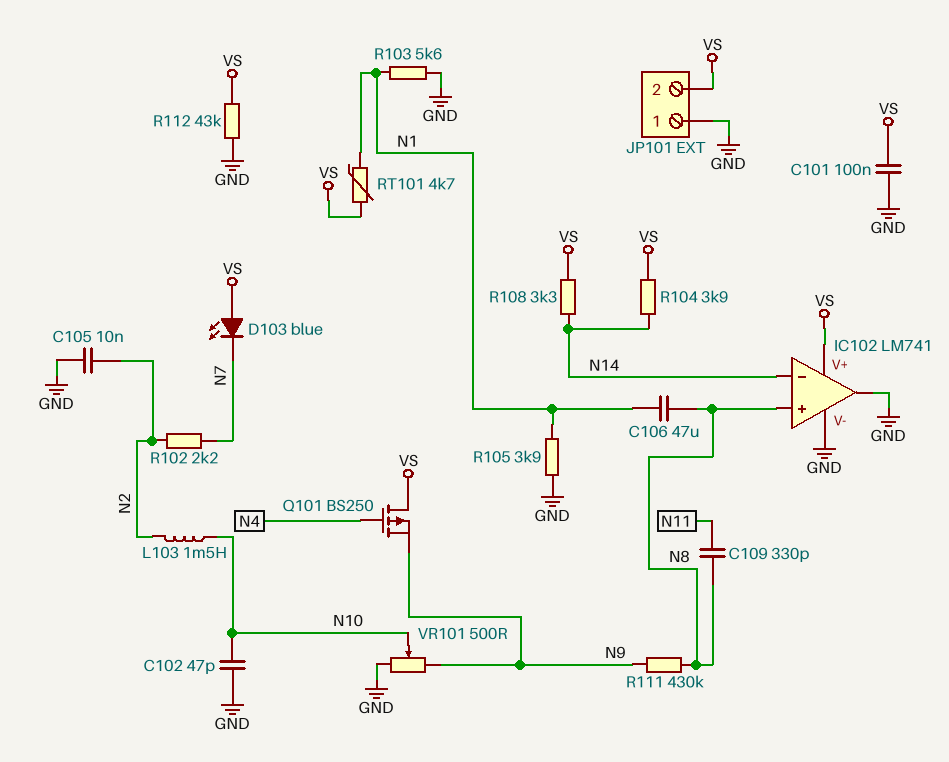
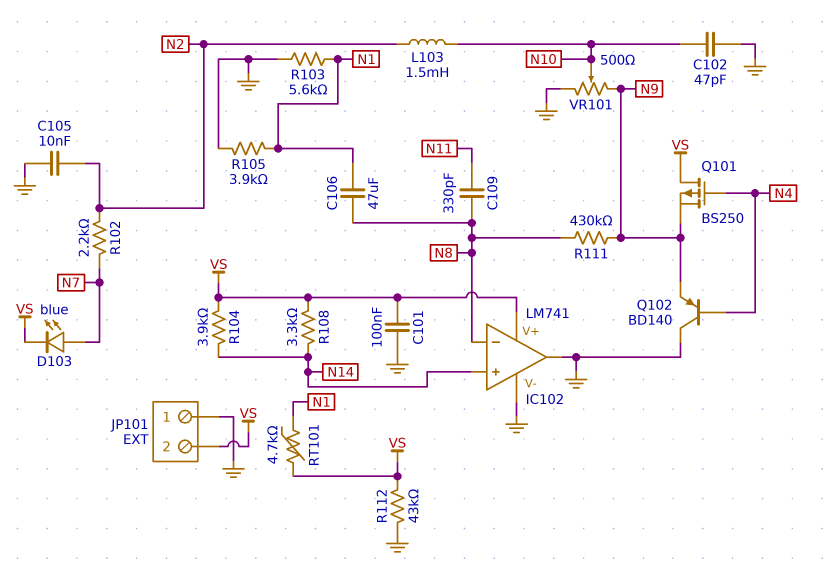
D103: LED blue (A VS, K N7) -> LED blue (A N7, K VS)
IC102 pin in+: N8 -> N14
IC102 pin in-: N14 -> N8
Q102: none -> PNP BD140 (B N4, C GND, E N9)

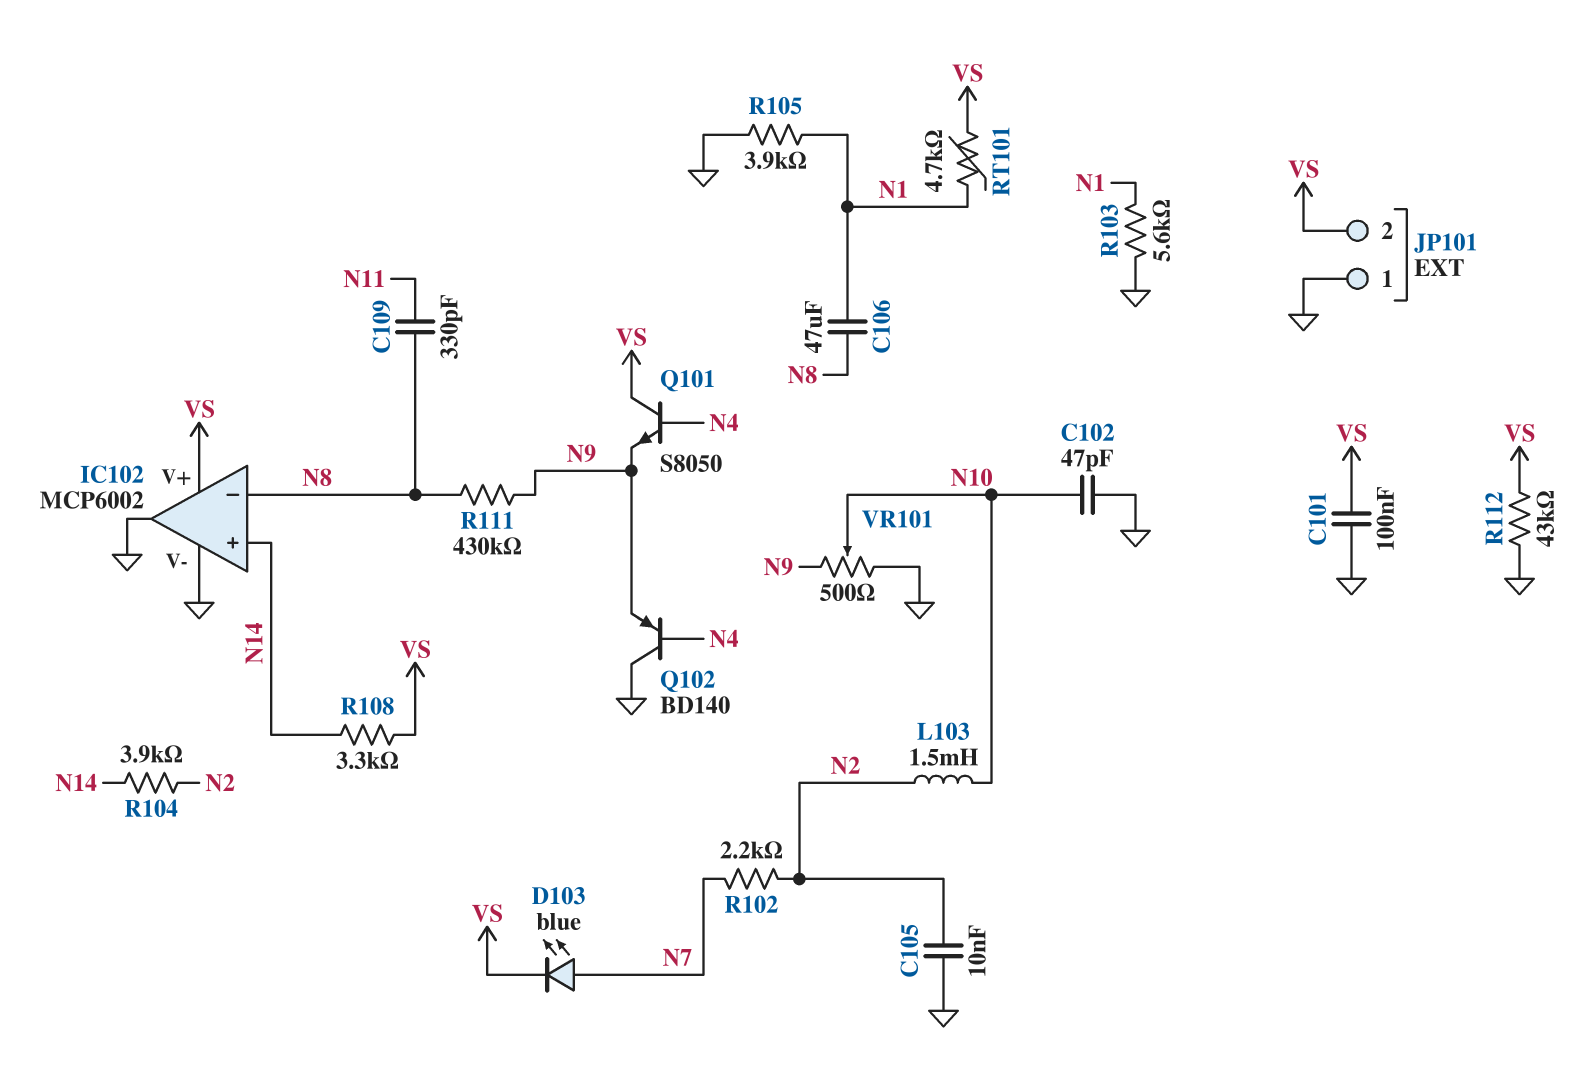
IC102: LM741 -> MCP6002
Q101: PMOS BS250 (G N4, D VS, S N9) -> NPN S8050 (B N4, C VS, E N9)
R104: 3.9k (N14, VS) -> 3.9k (N2, N14)

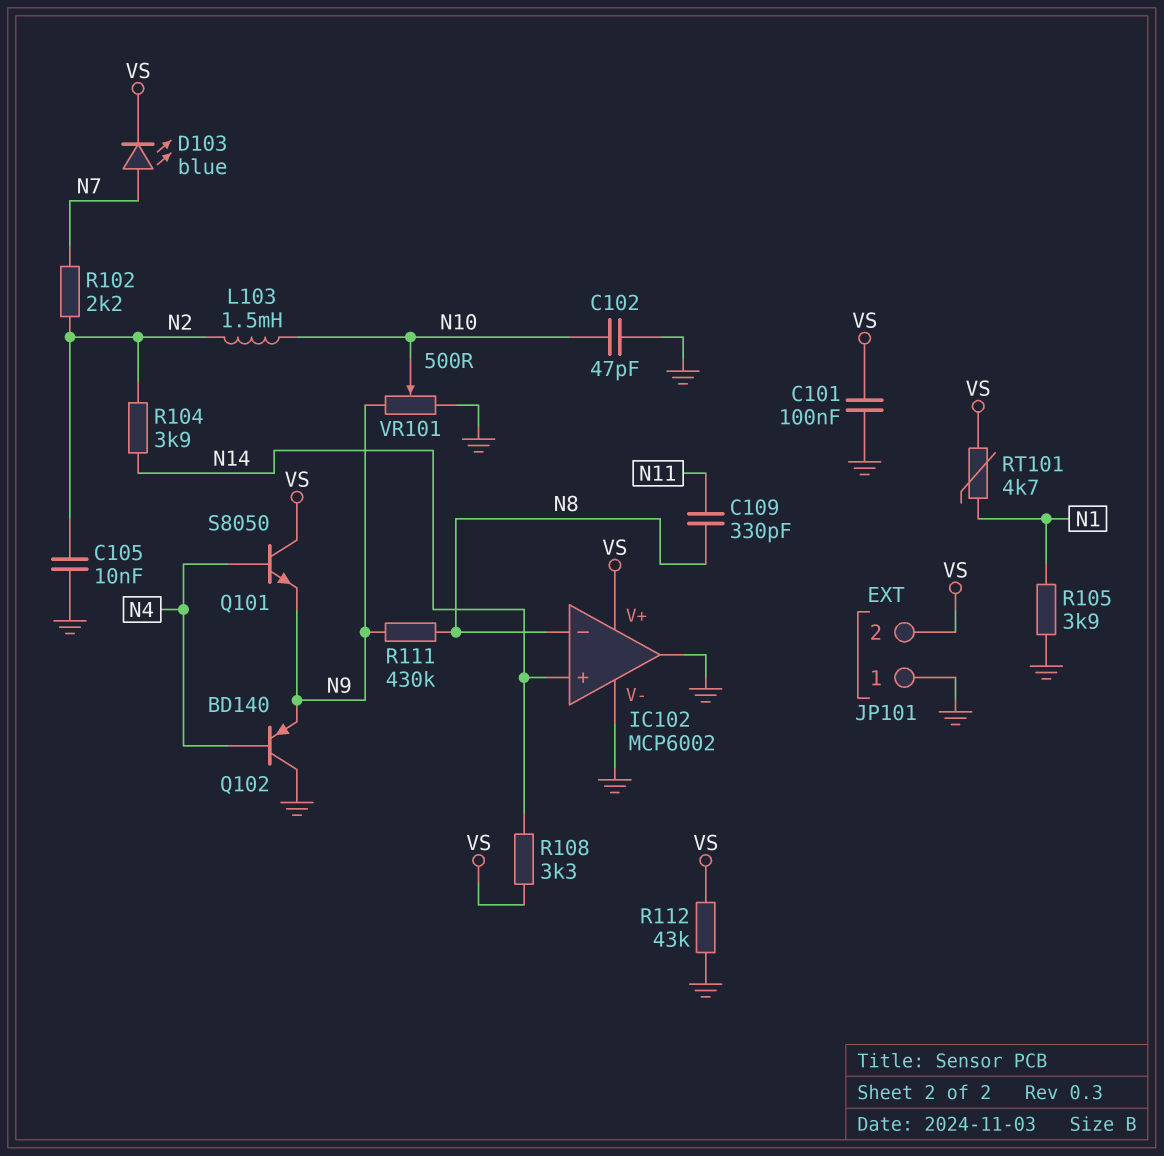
C106: 47uF (N1, N8) -> none
R103: 5.6k (GND, N1) -> none

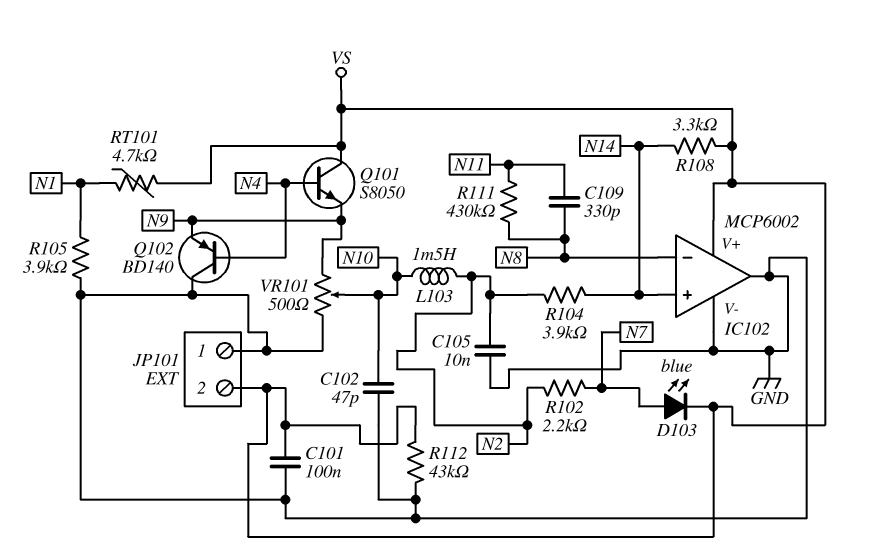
R111: 430k (N8, N9) -> 430k (N8, N11)

